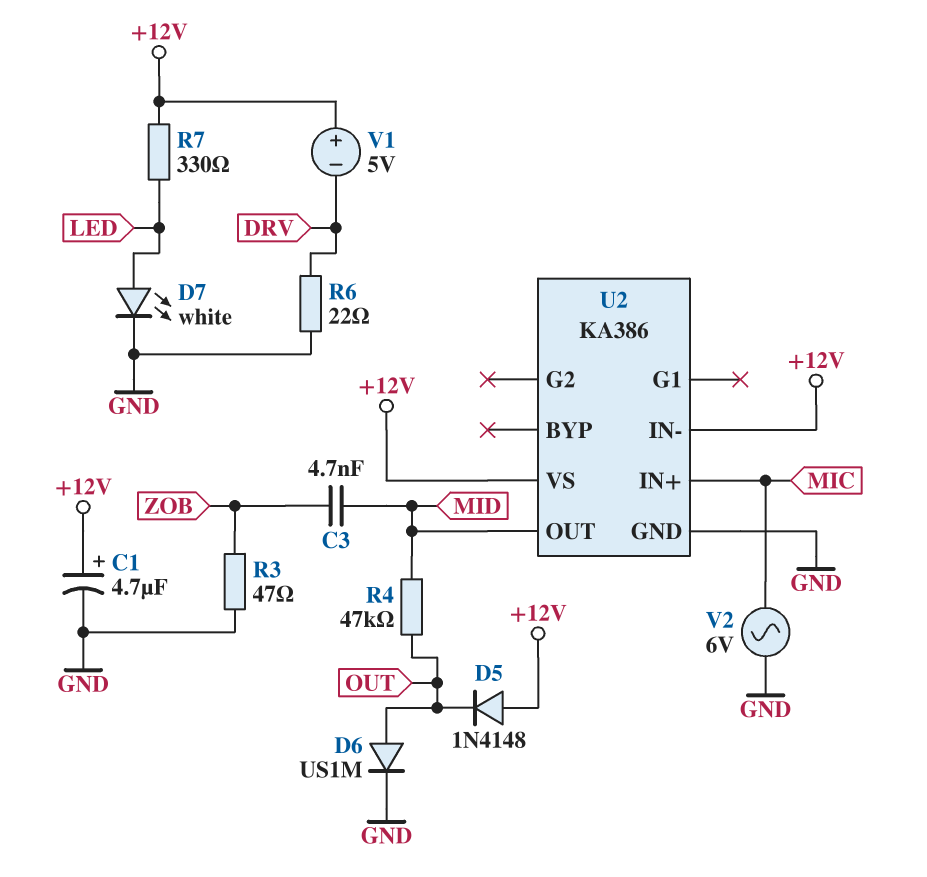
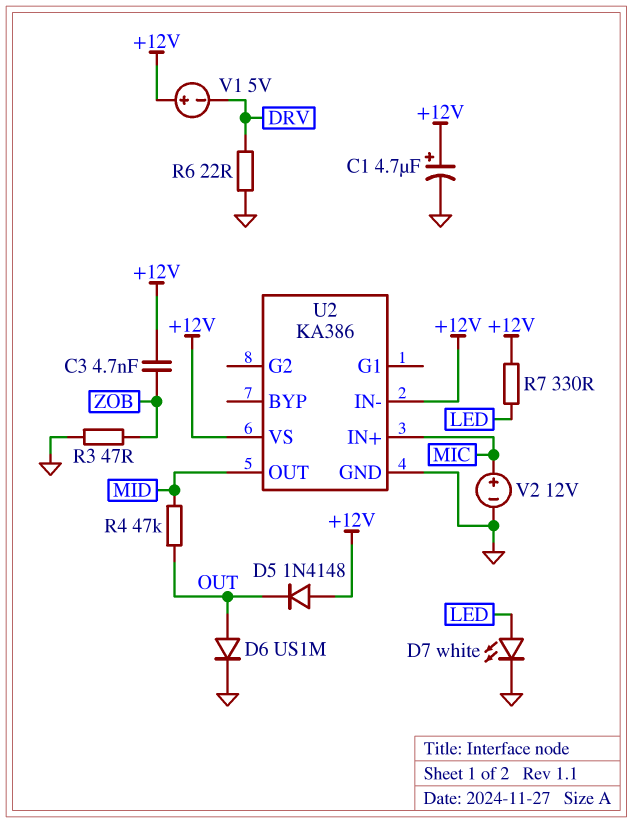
C3: 4.7nF (MID, ZOB) -> 4.7nF (+12V, ZOB)
V2: AC 6V (GND, MIC) -> 12V (plus MIC, minus GND)

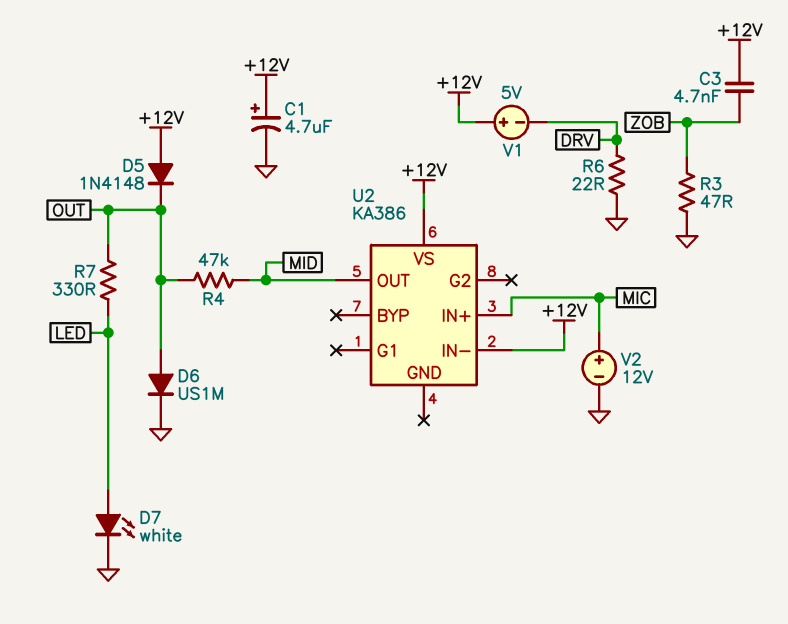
R7: 330 (+12V, LED) -> 330 (LED, OUT)
U2 pin GND: GND -> none

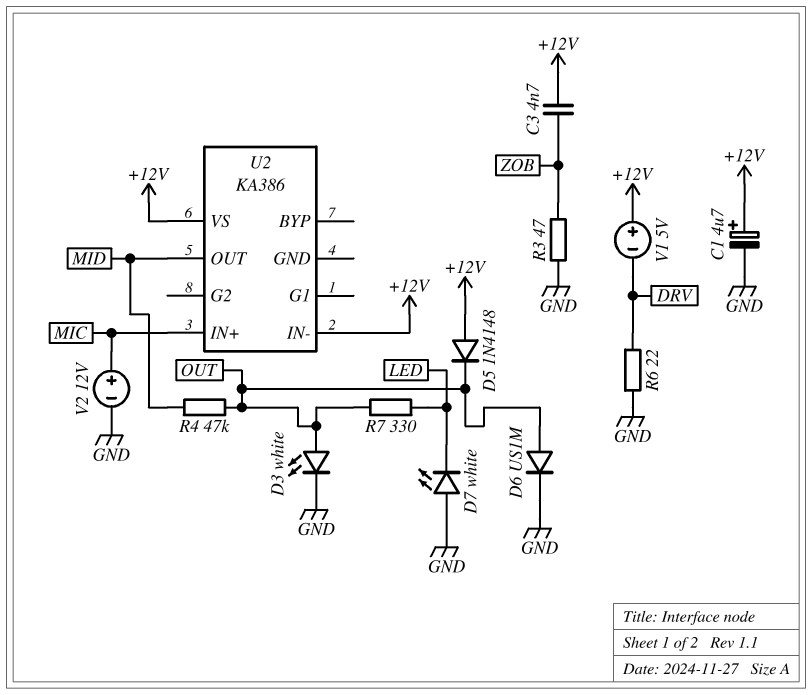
D3: none -> LED white (A OUT, K GND)
D7: LED white (A LED, K GND) -> LED white (A GND, K LED)

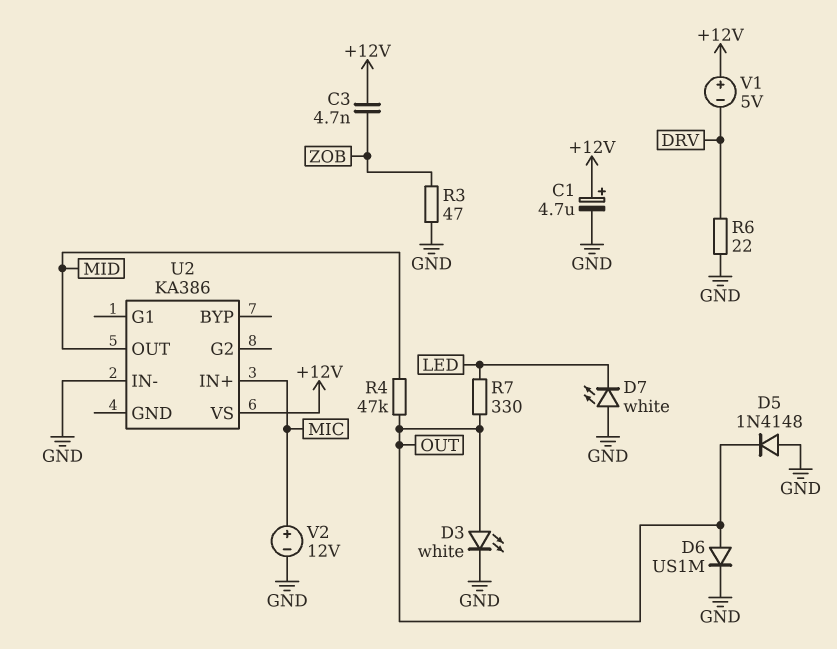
D5: diode 1N4148 (A +12V, K OUT) -> diode 1N4148 (A GND, K OUT)
U2 pin IN-: +12V -> GND

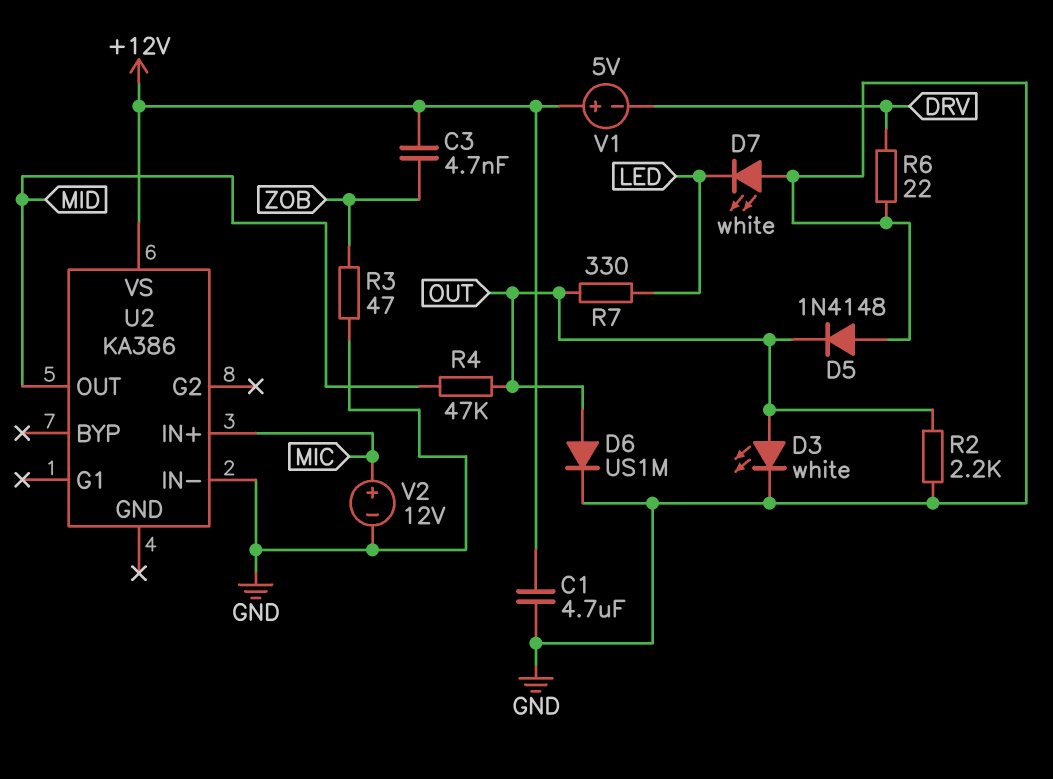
C1: 4.7uF (plus +12V, minus GND) -> 4.7uF (+12V, GND)
R2: none -> 2.2k (GND, OUT)

